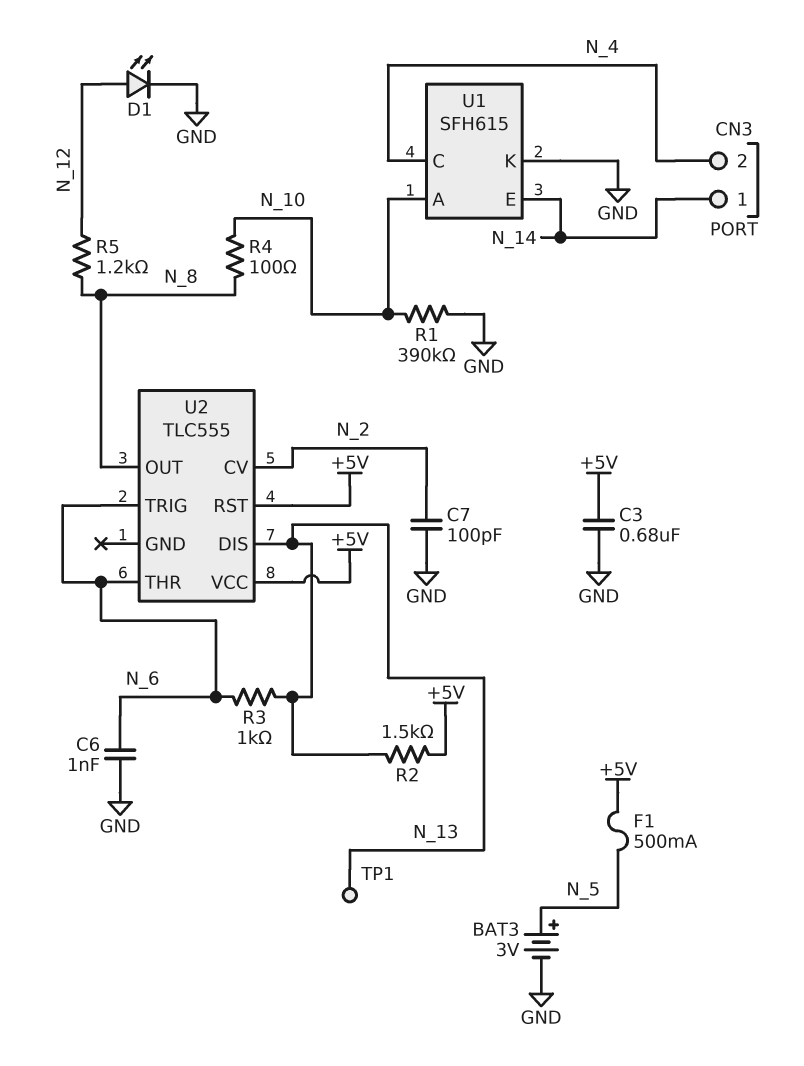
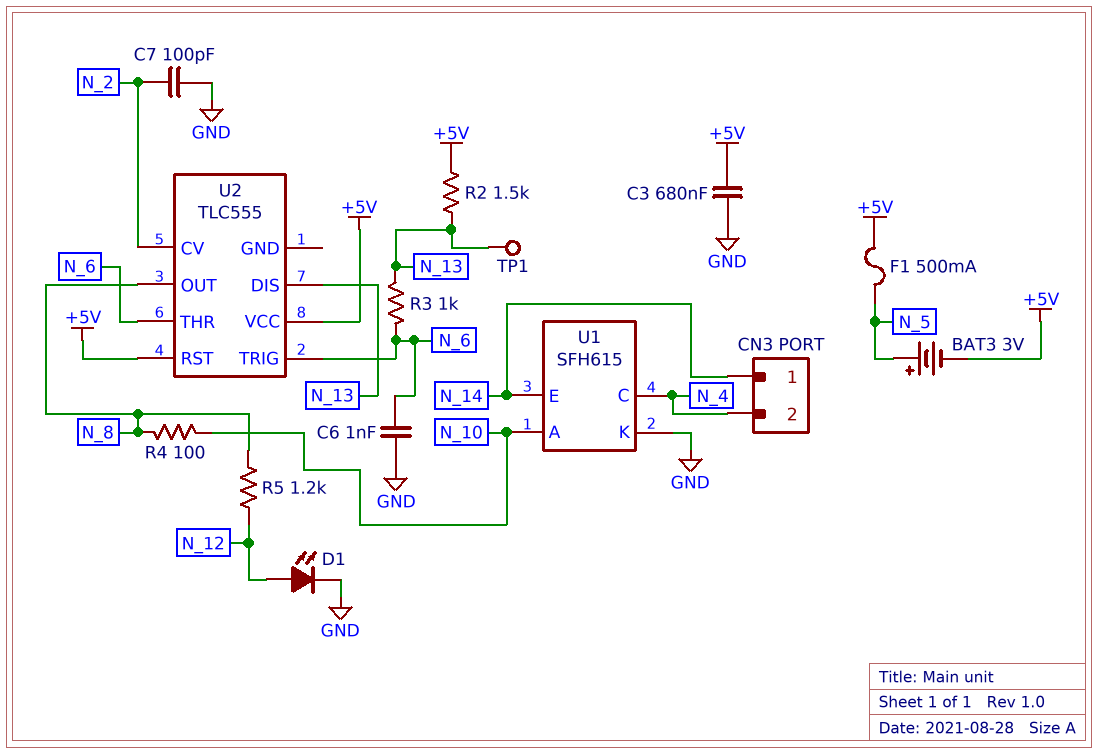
BAT3: 3V (plus N_5, minus GND) -> 3V (plus N_5, minus +5V)
R1: 390k (GND, N_10) -> none

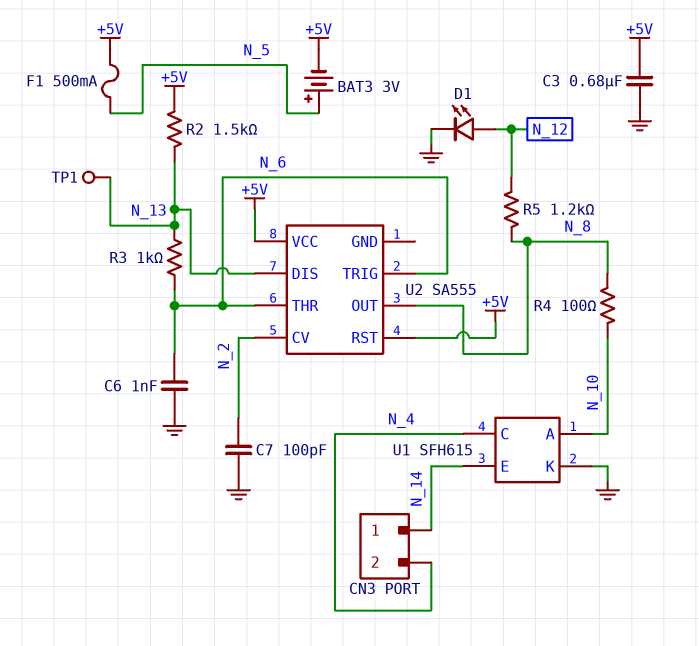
U2: TLC555 -> SA555

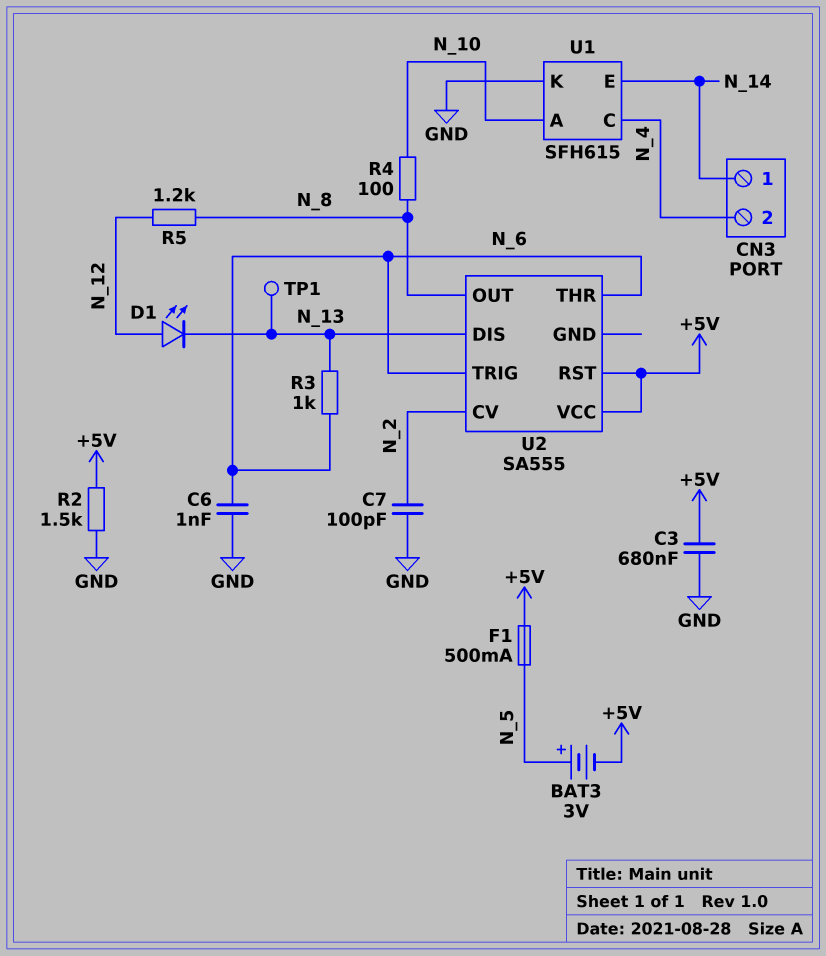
D1: LED (A N_12, K GND) -> LED (A N_12, K N_13)
R2: 1.5k (+5V, N_13) -> 1.5k (+5V, GND)

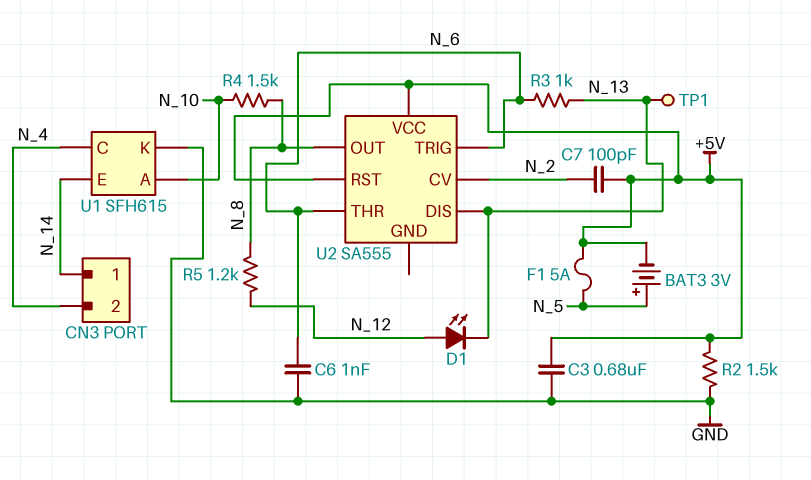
C7: 100pF (GND, N_2) -> 100pF (+5V, N_2)
F1: 500mA (+5V, N_5) -> 5A (+5V, N_5)
R4: 100 (N_8, N_10) -> 1.5k (N_8, N_10)

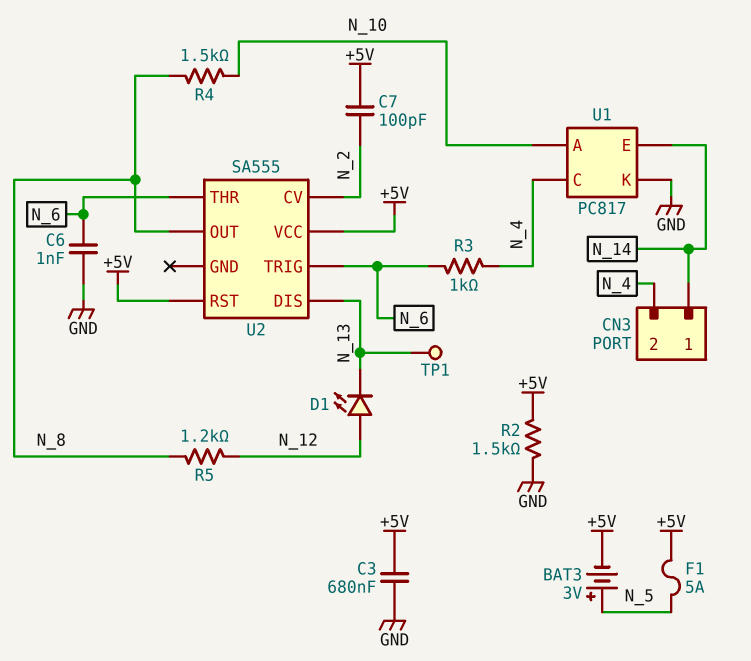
R3: 1k (N_6, N_13) -> 1k (N_4, N_6)
U1: SFH615 -> PC817

